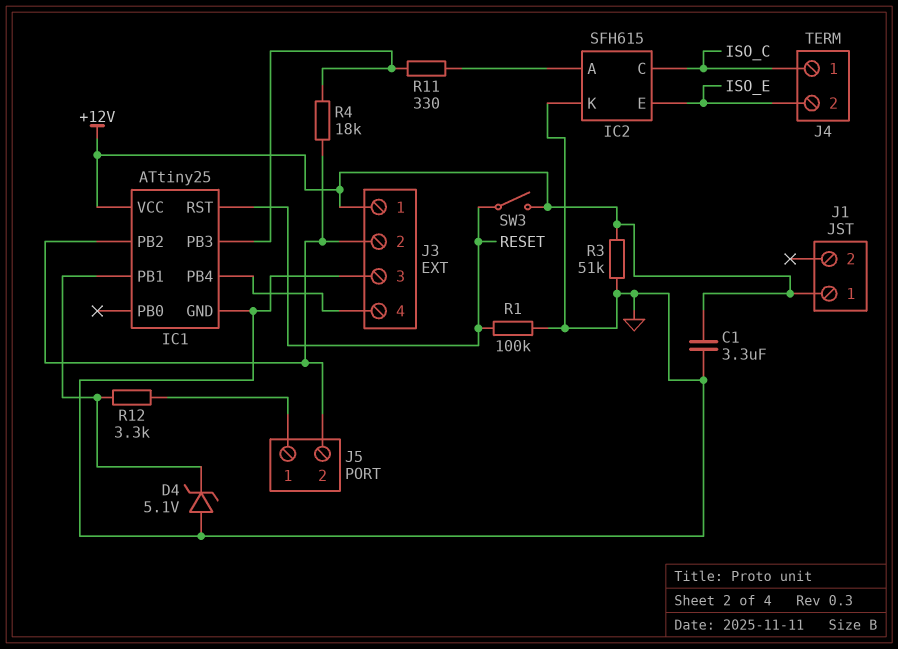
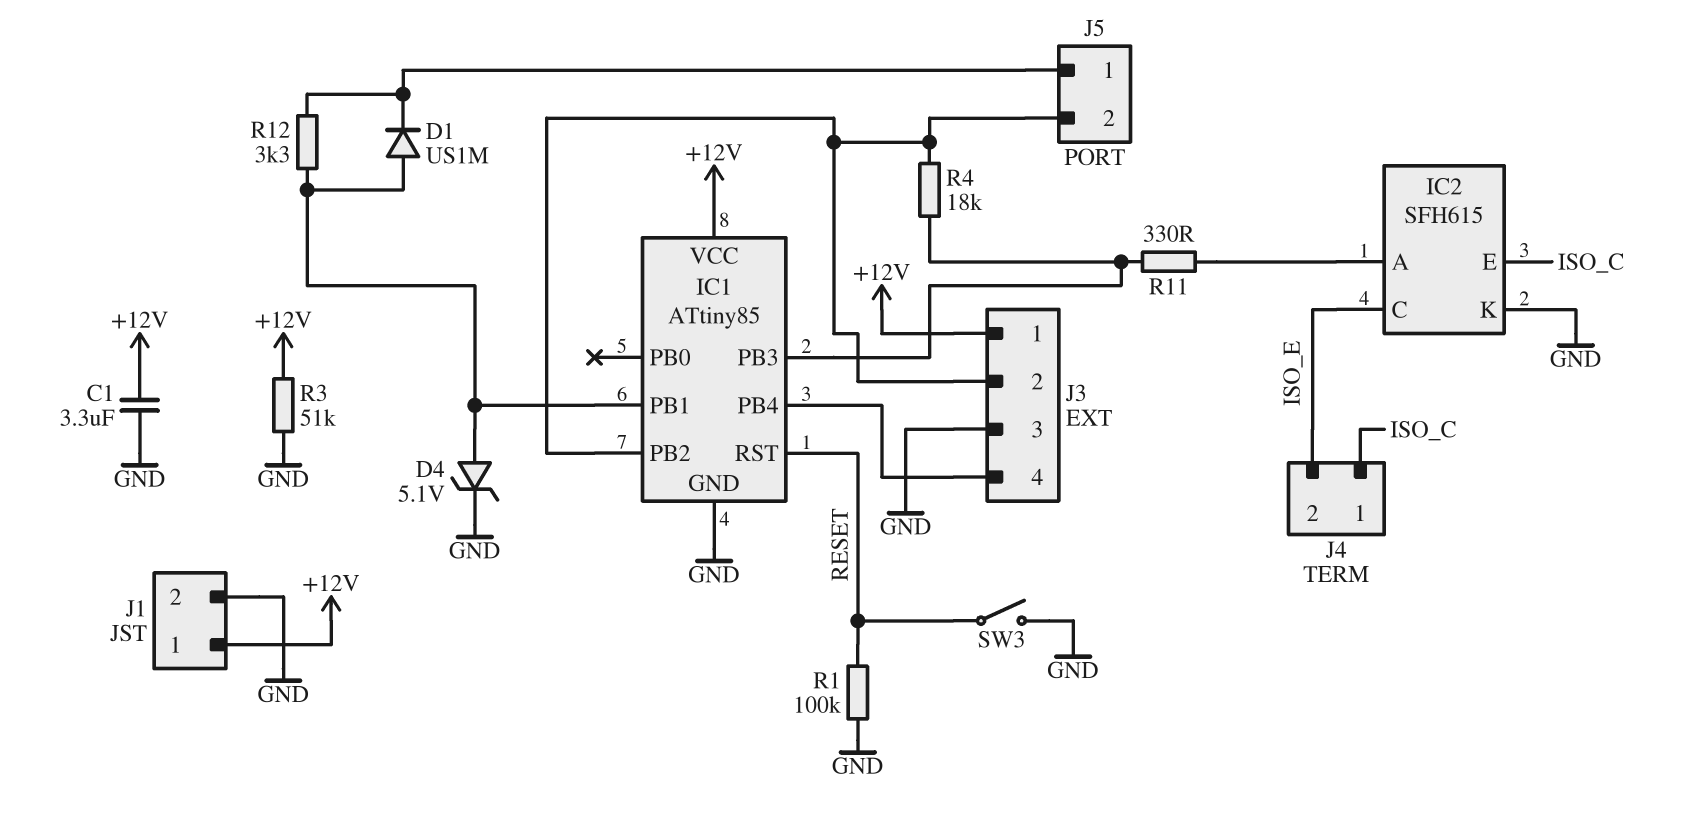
D1: none -> diode US1M (A IC1/PB1, K J5/1)
D4: zener 5.1V (A GND, K IC1/PB1) -> zener 5.1V (A IC1/PB1, K GND)
IC1: ATtiny25 -> ATtiny85
IC2 pin C: ISO_C -> ISO_E
IC2 pin E: ISO_E -> ISO_C
J1 pin 2: none -> GND
SW3: switch (+12V, RESET) -> switch (GND, RESET)

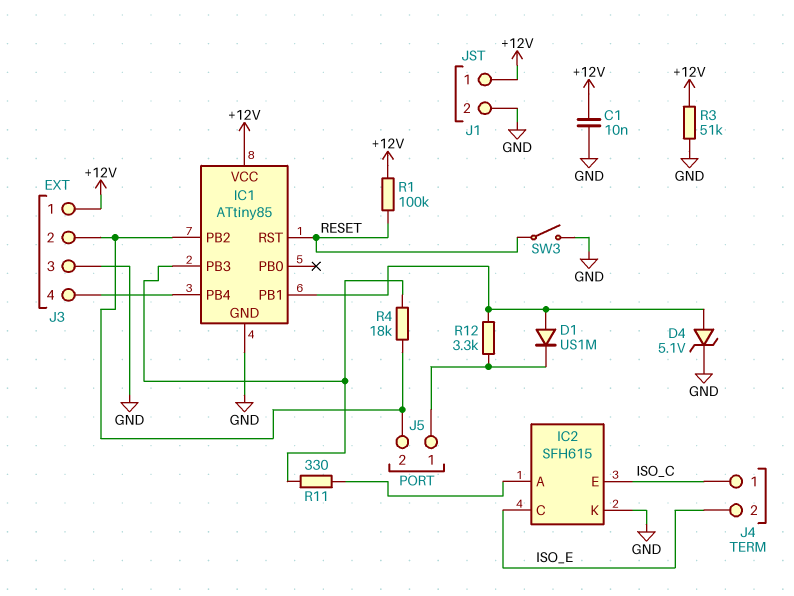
C1: 3.3uF (+12V, GND) -> 10nF (+12V, GND)
R1: 100k (GND, RESET) -> 100k (+12V, RESET)

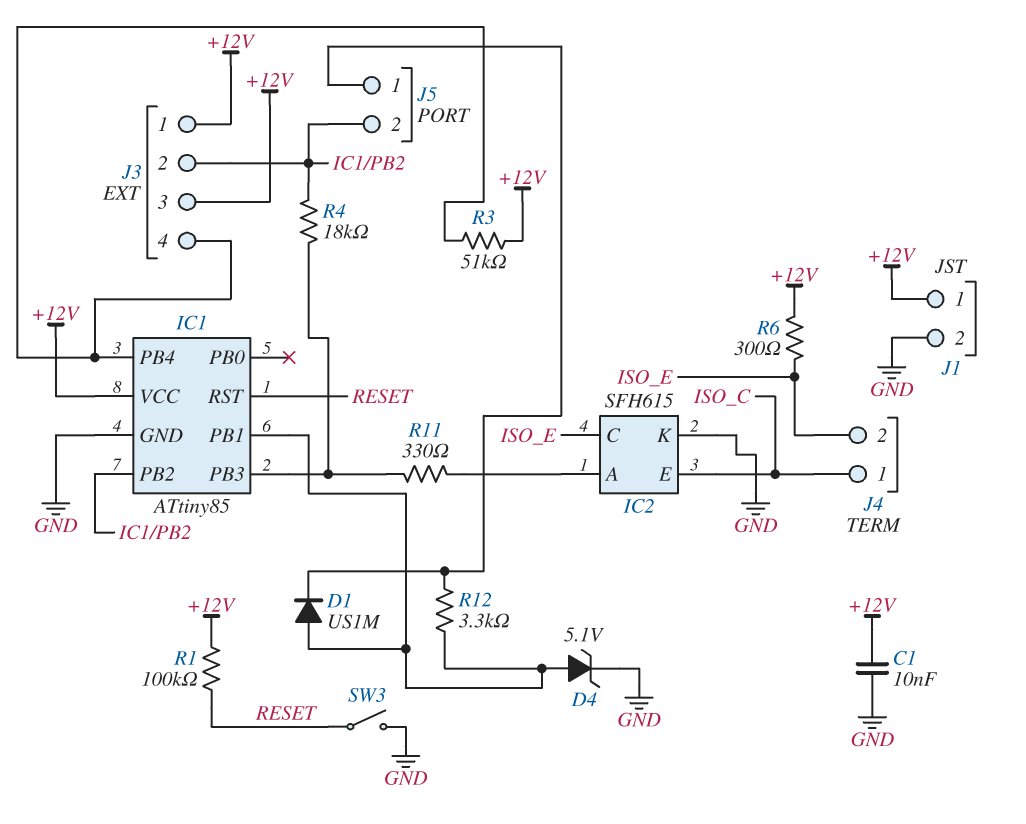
J3 pin 3: GND -> +12V
R3: 51k (+12V, GND) -> 51k (+12V, IC1/PB4)
R6: none -> 300 (+12V, ISO_E)

